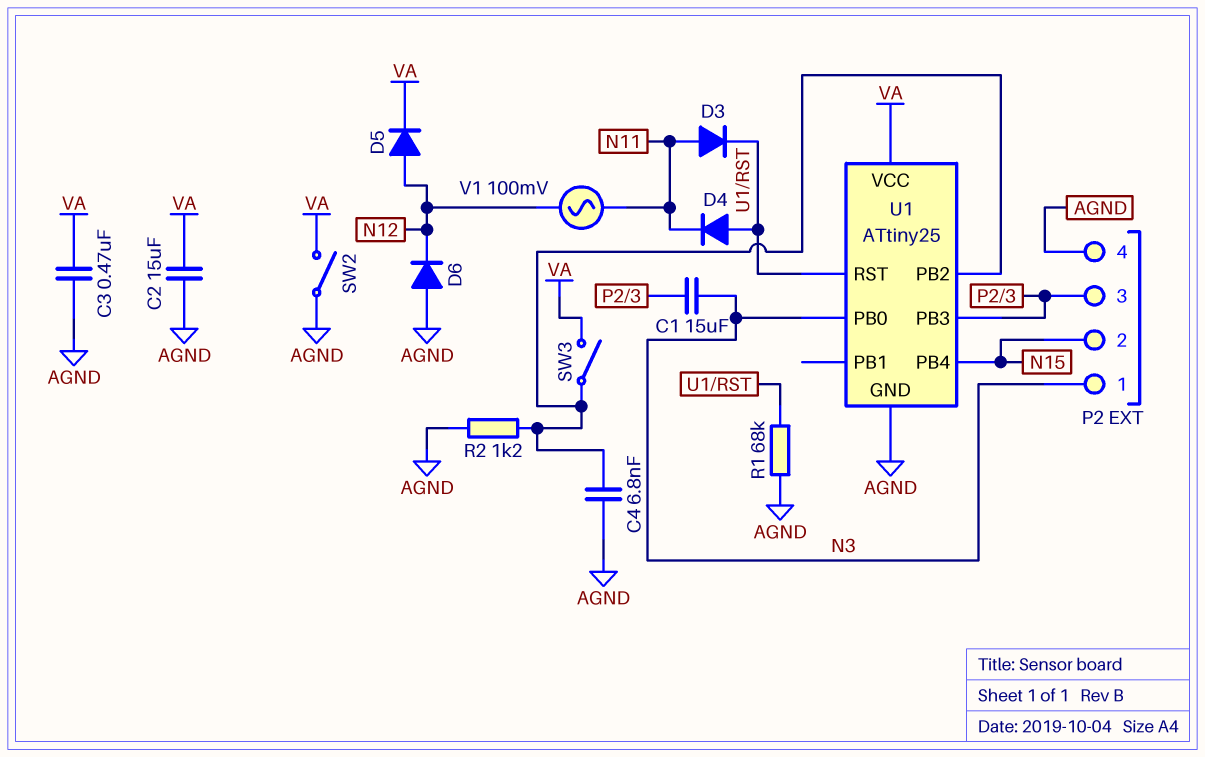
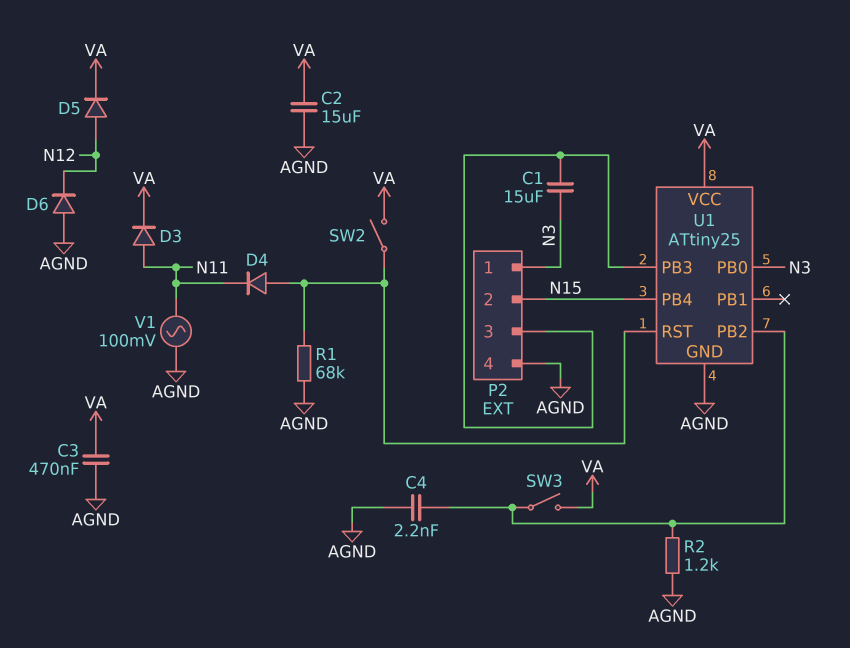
C4: 6.8nF (AGND, U1/PB2) -> 2.2nF (AGND, U1/PB2)
D3: diode (A N11, K U1/RST) -> diode (A N11, K VA)
SW2: switch (AGND, VA) -> switch (U1/RST, VA)
V1: AC 100mV (N11, N12) -> AC 100mV (AGND, N11)

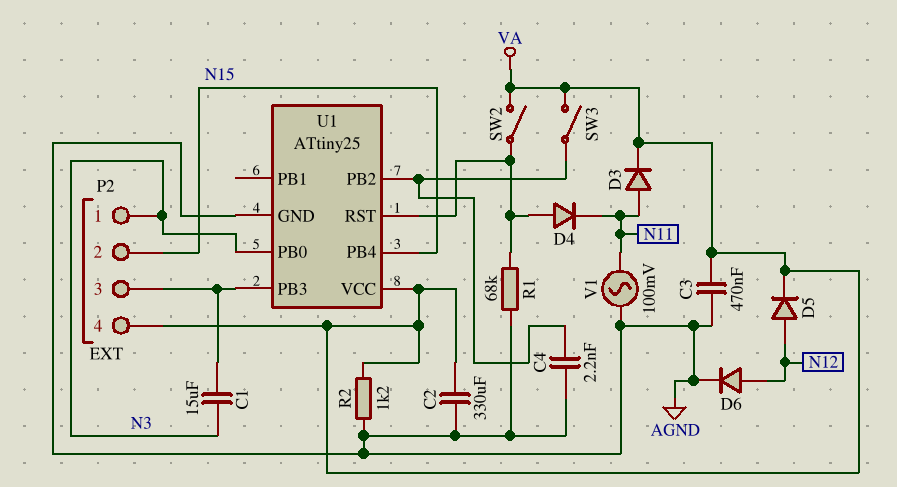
C2: 15uF (AGND, VA) -> 330uF (AGND, VA)
D6: diode (A AGND, K N12) -> diode (A N12, K AGND)
P2 pin 4: AGND -> VA
R2: 1.2k (AGND, U1/PB2) -> 1.2k (AGND, VA)

